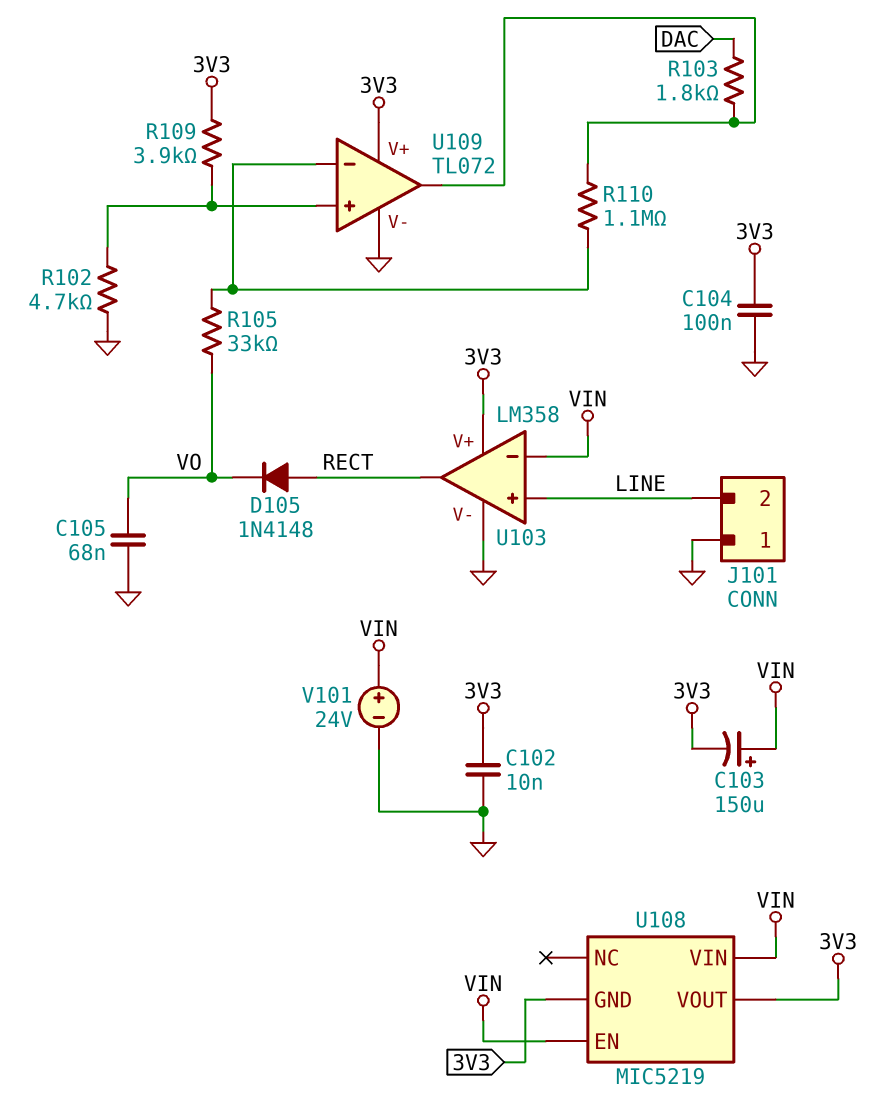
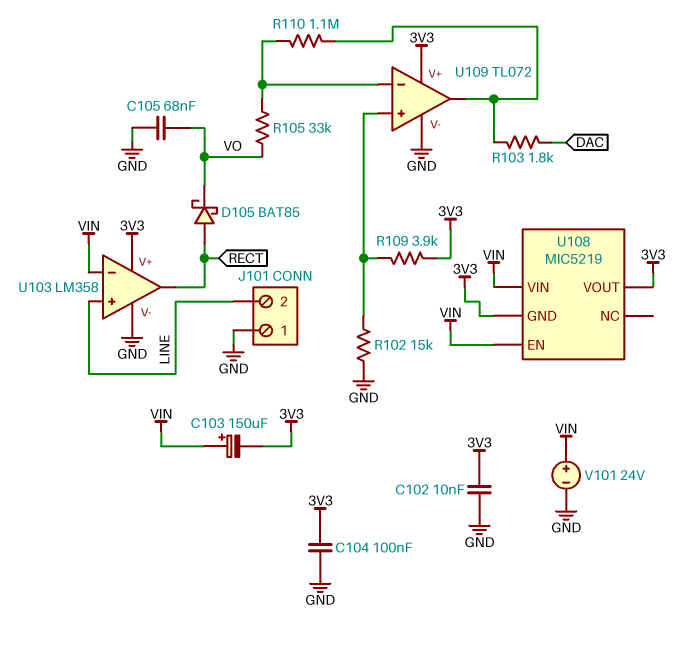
D105: diode 1N4148 (A RECT, K VO) -> schottky BAT85 (A RECT, K VO)
R102: 4.7k (GND, U109/in+) -> 15k (GND, U109/in+)

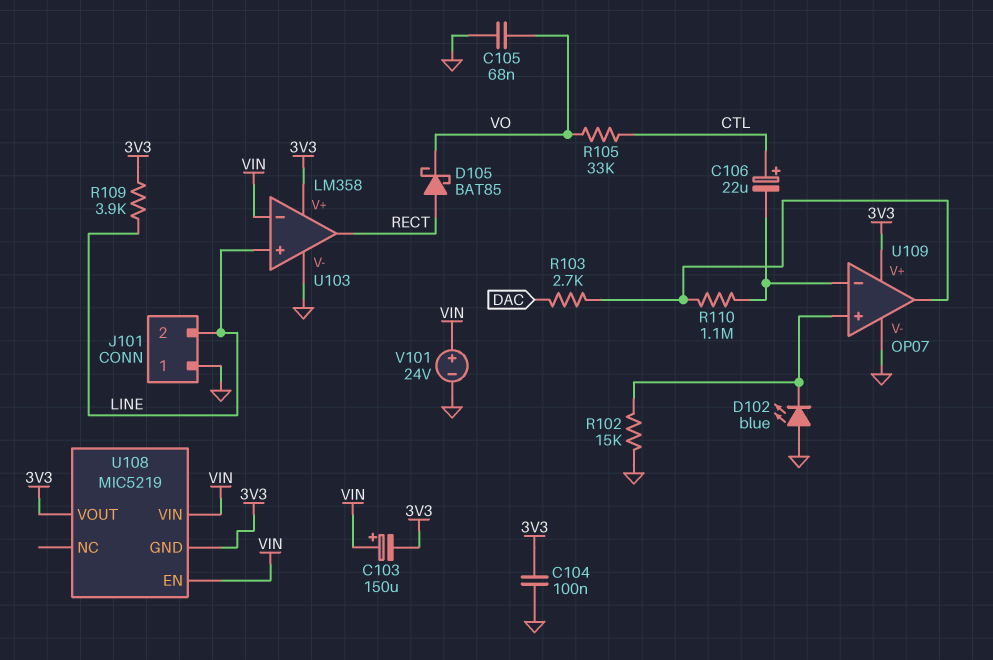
C102: 10nF (3V3, GND) -> none
C106: none -> 22uF (plus CTL, minus U109/in-)
D102: none -> LED blue (A GND, K U109/in+)
R103: 1.8k (DAC, U109/out) -> 2.7k (DAC, U109/out)
R105: 33k (U109/in-, VO) -> 33k (CTL, VO)
R109: 3.9k (3V3, U109/in+) -> 3.9k (3V3, LINE)
U109: TL072 -> OP07

